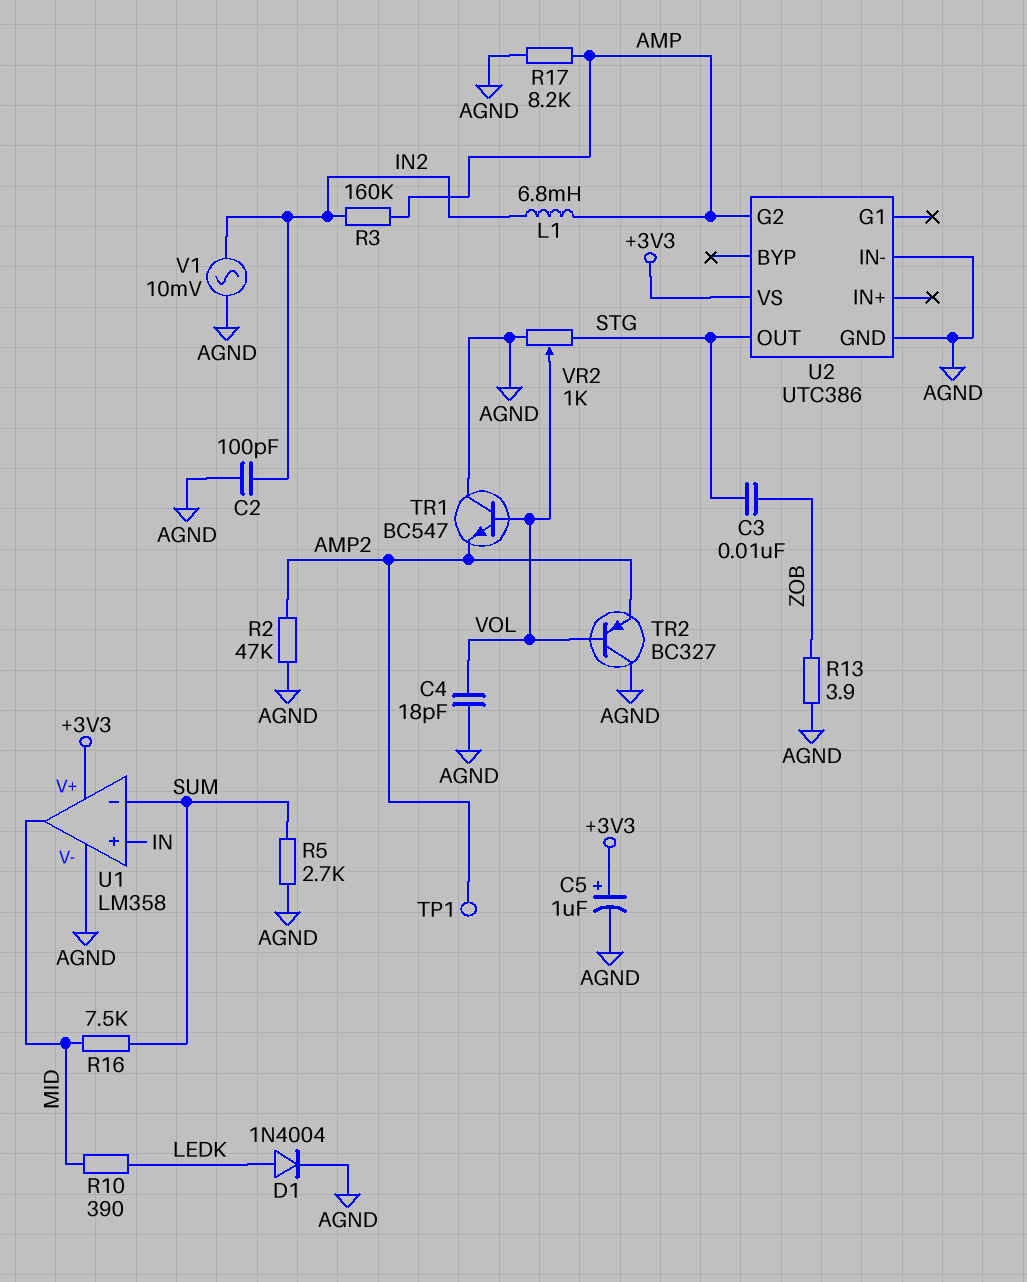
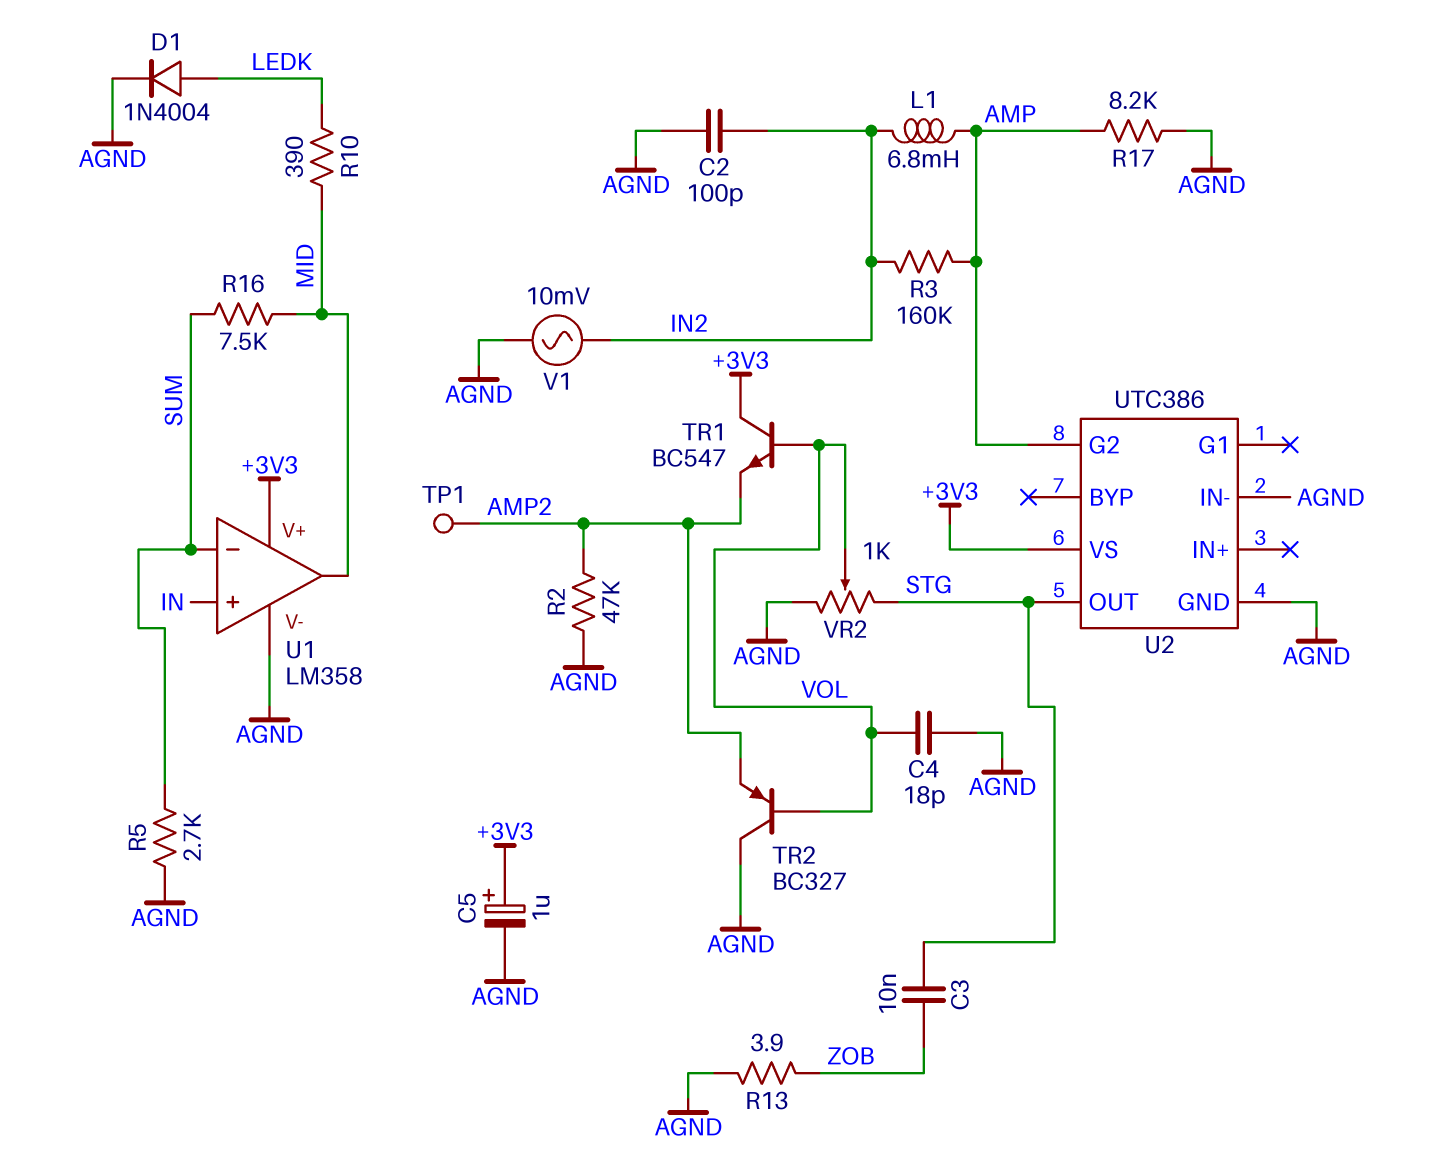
TR1: NPN BC547 (B VOL, C AGND, E AMP2) -> NPN BC547 (B VOL, C +3V3, E AMP2)

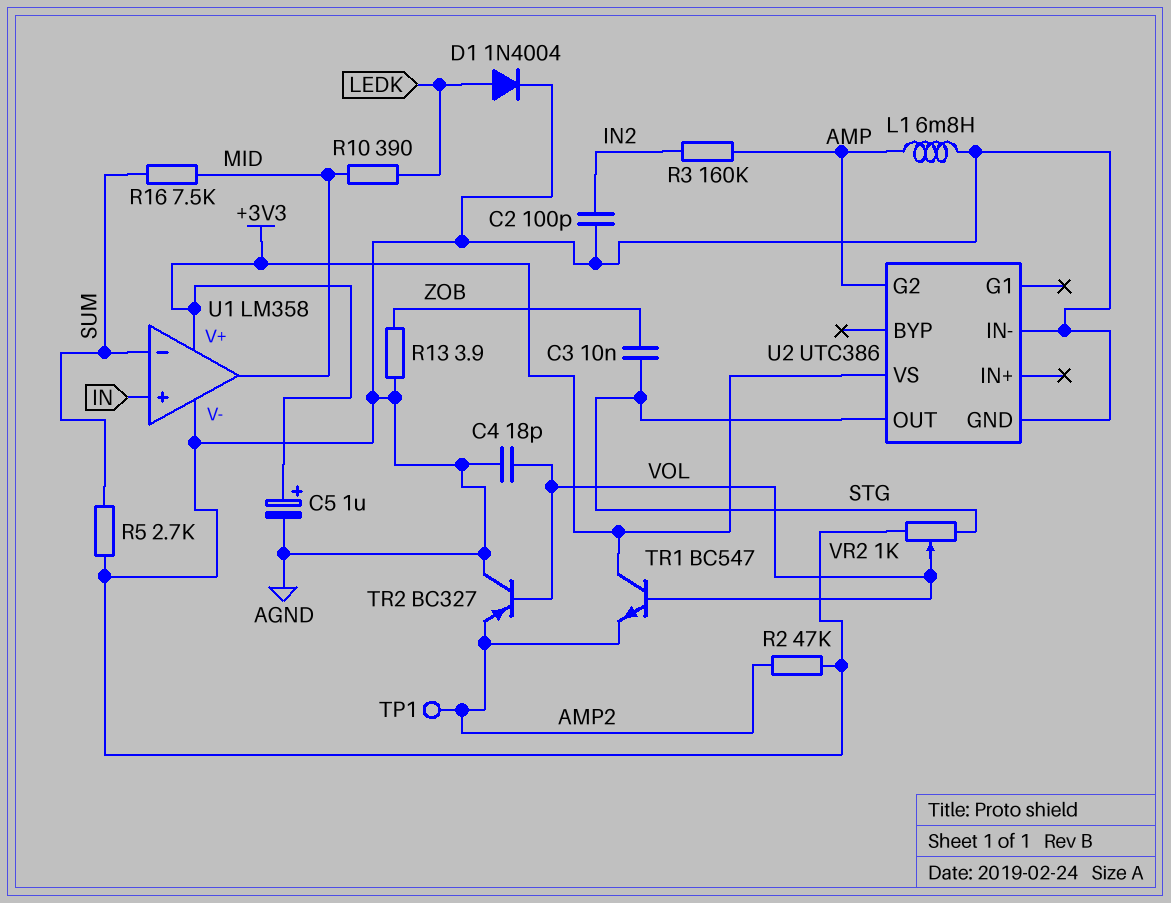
L1: 6.8mH (AMP, IN2) -> 6.8mH (AGND, AMP)
R17: 8.2k (AGND, AMP) -> none
V1: AC 10mV (AGND, IN2) -> none

